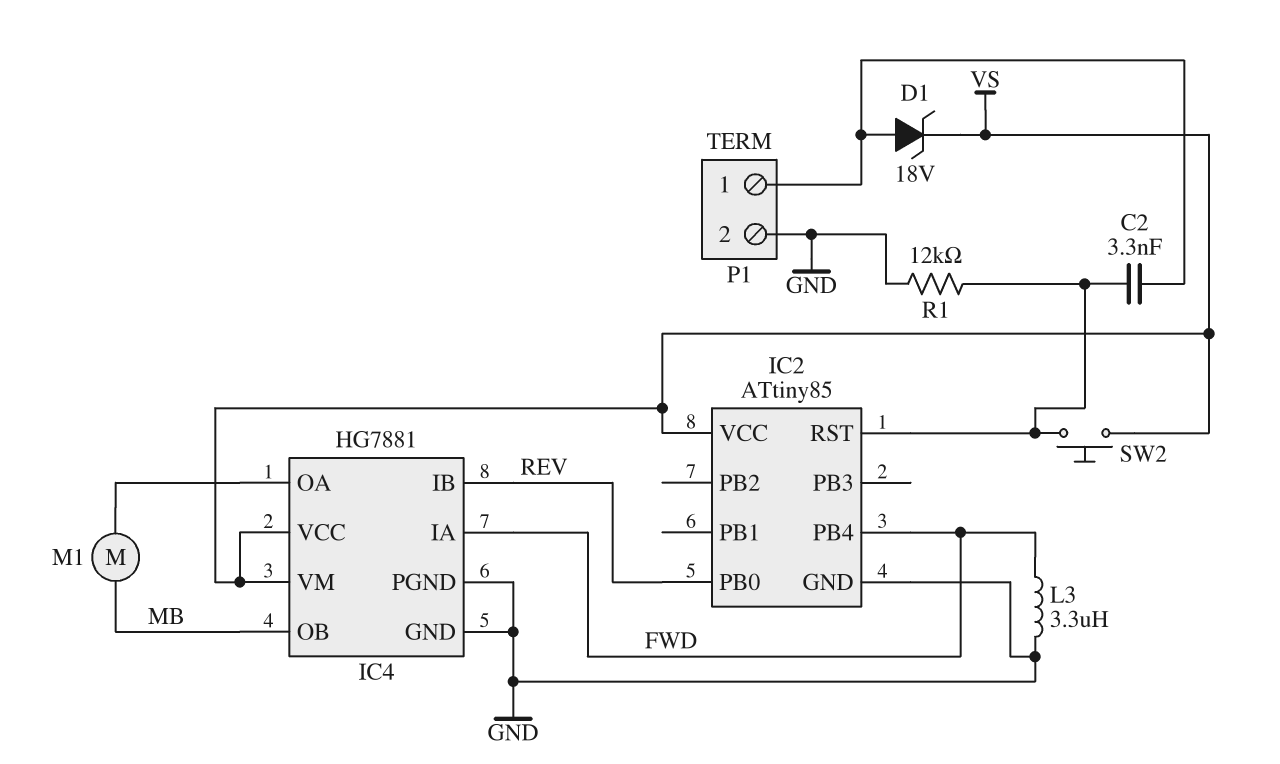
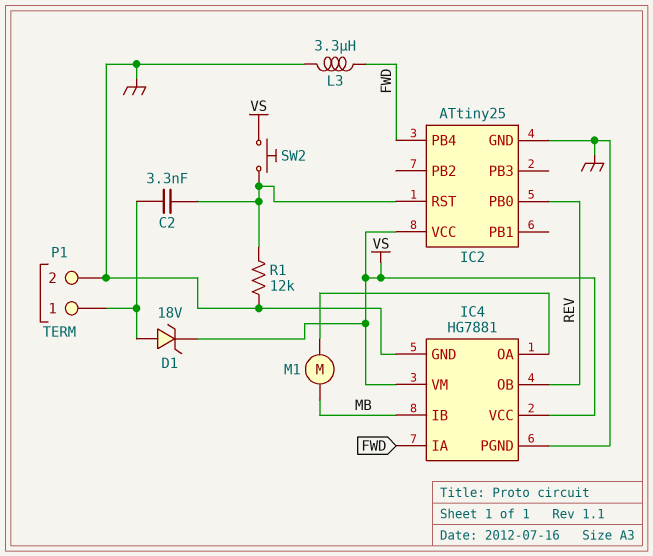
IC2: ATtiny85 -> ATtiny25
IC4 pin IB: REV -> MB
IC4 pin OB: MB -> REV

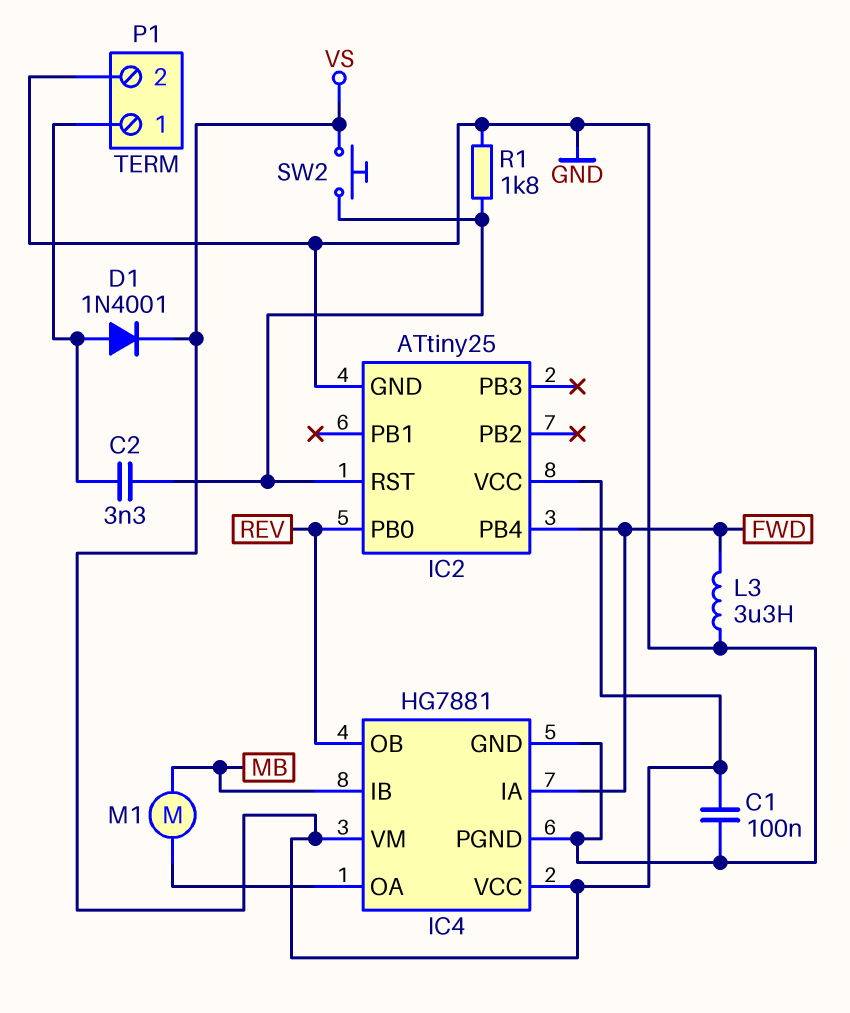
C1: none -> 100nF (GND, VS)
D1: zener 18V (A P1/1, K VS) -> diode 1N4001 (A P1/1, K VS)
R1: 12k (GND, IC2/RST) -> 1.8k (GND, IC2/RST)

